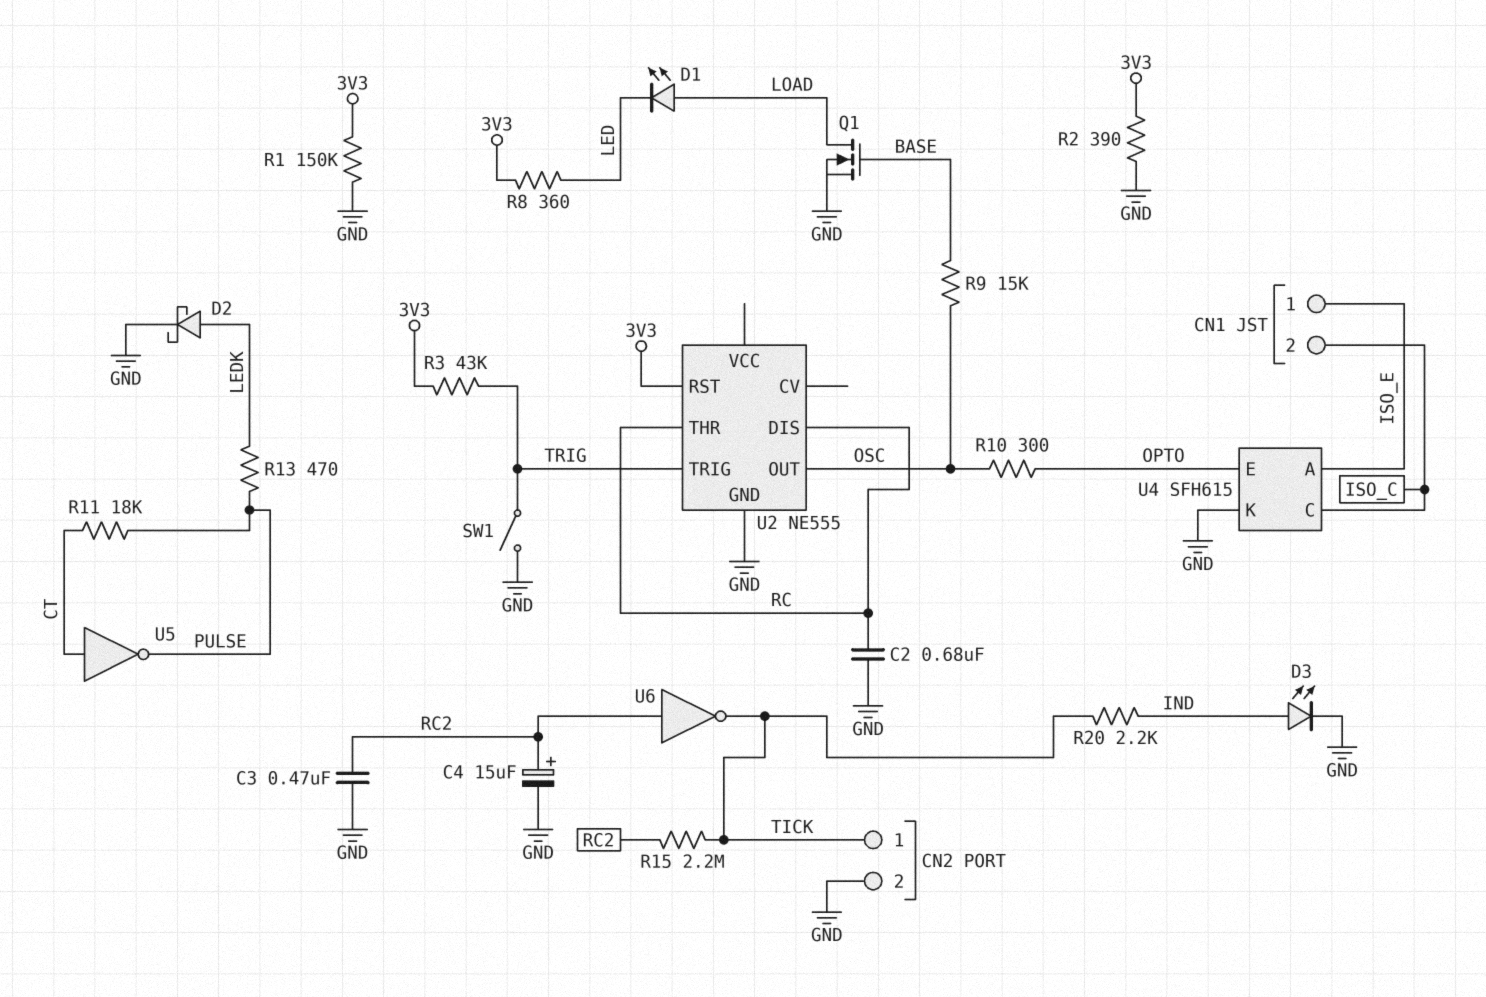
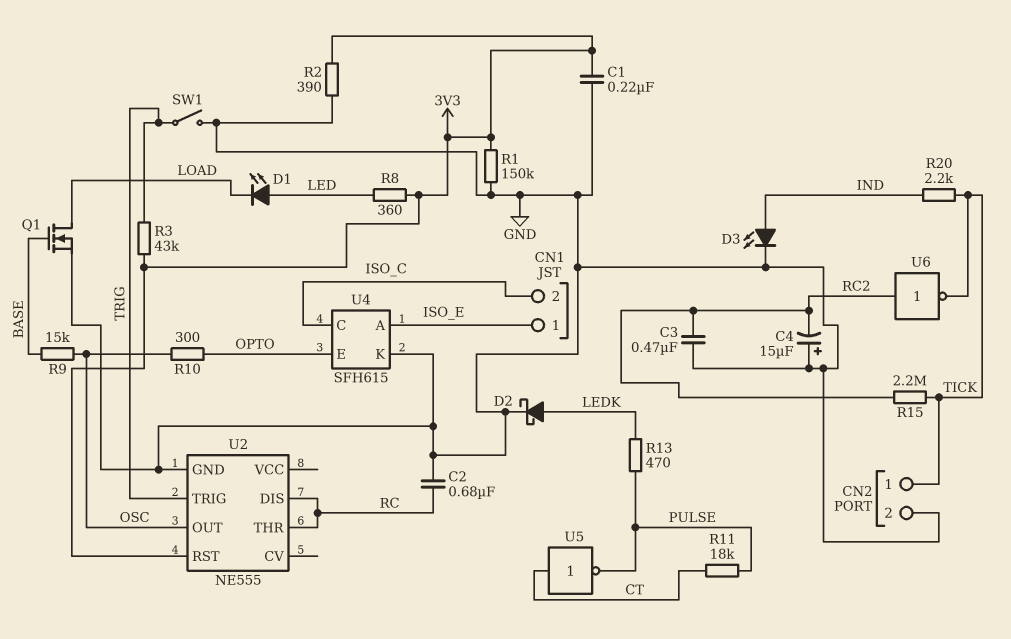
C1: none -> 220nF (3V3, GND)
C4: 15uF (plus RC2, minus GND) -> 15uF (plus GND, minus RC2)
D1: LED (A LOAD, K LED) -> LED (A LED, K LOAD)

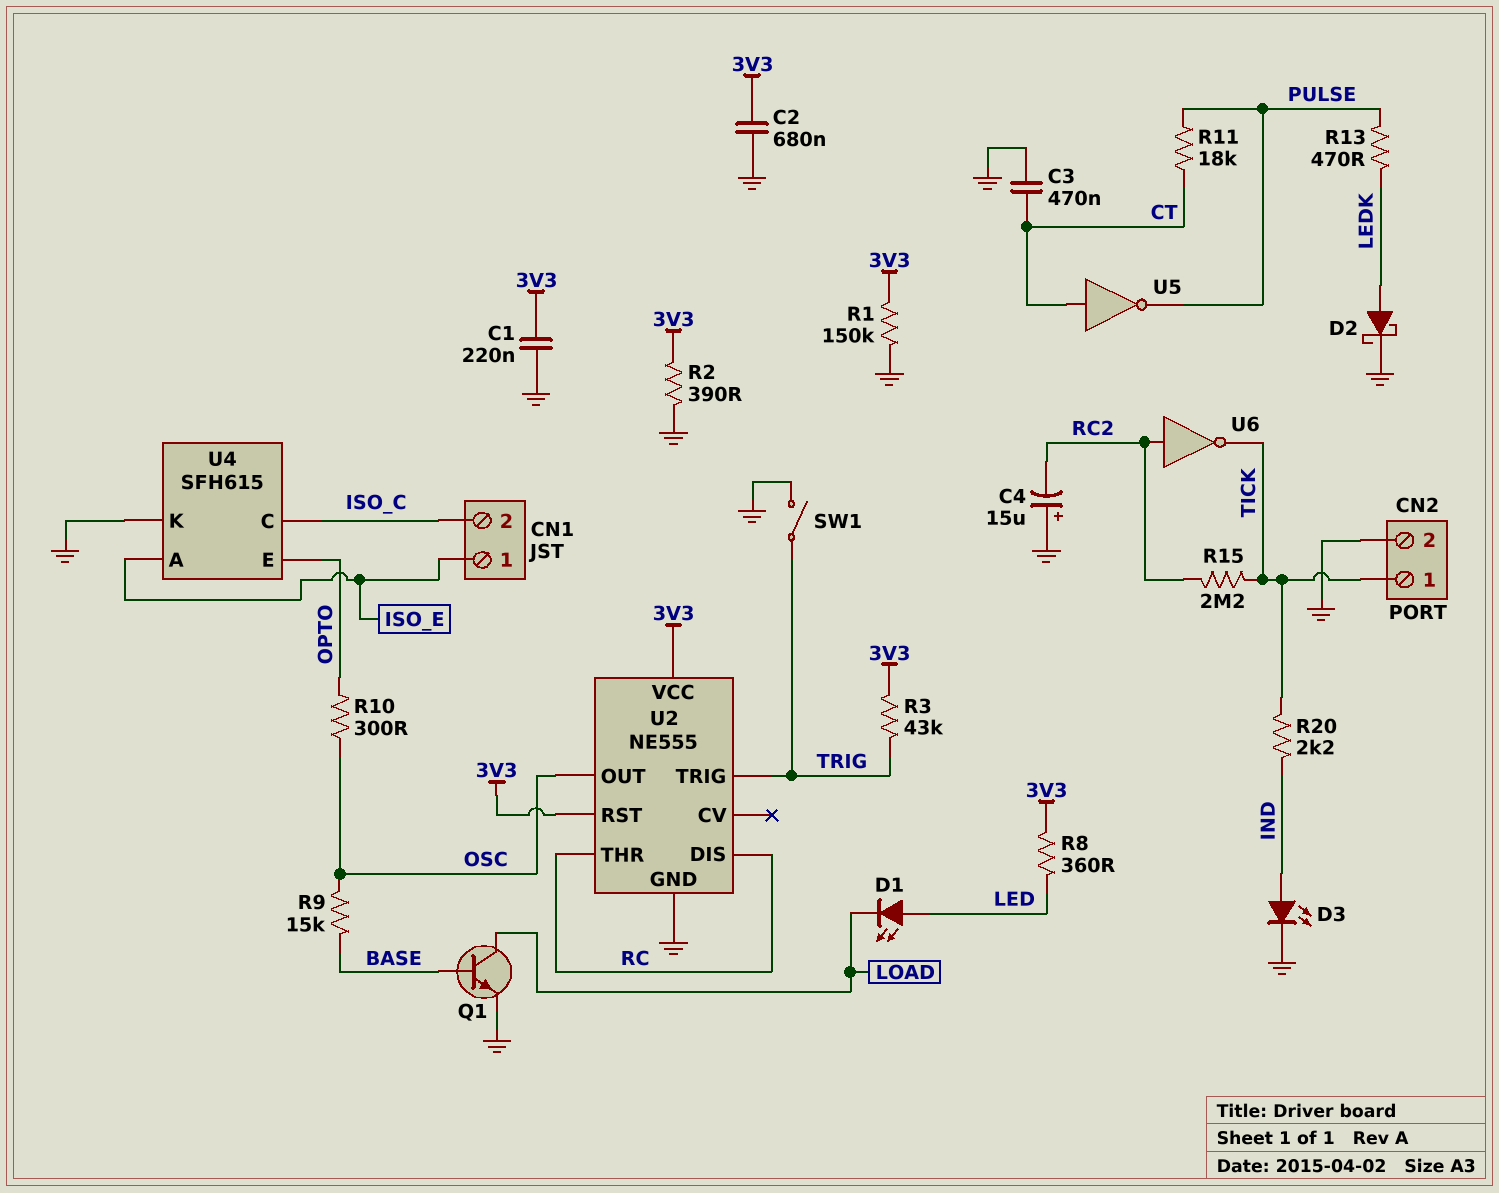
C2: 680nF (GND, RC) -> 680nF (3V3, GND)
C3: 470nF (GND, RC2) -> 470nF (CT, GND)
Q1: NMOS (G BASE, D LOAD, S GND) -> NPN (B BASE, C LOAD, E GND)
U2 pin VCC: none -> 3V3

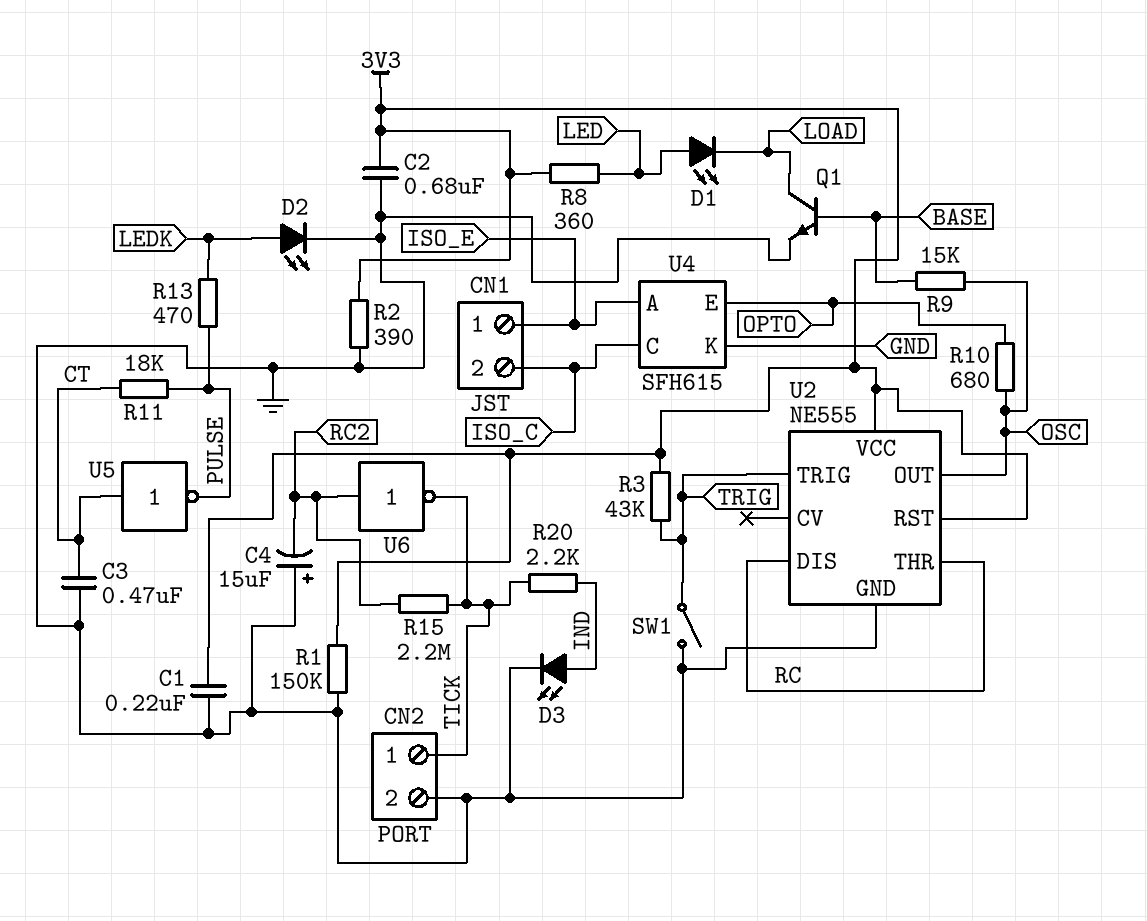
D2: schottky (A LEDK, K GND) -> LED (A LEDK, K GND)
R10: 300 (OPTO, OSC) -> 680 (OPTO, OSC)

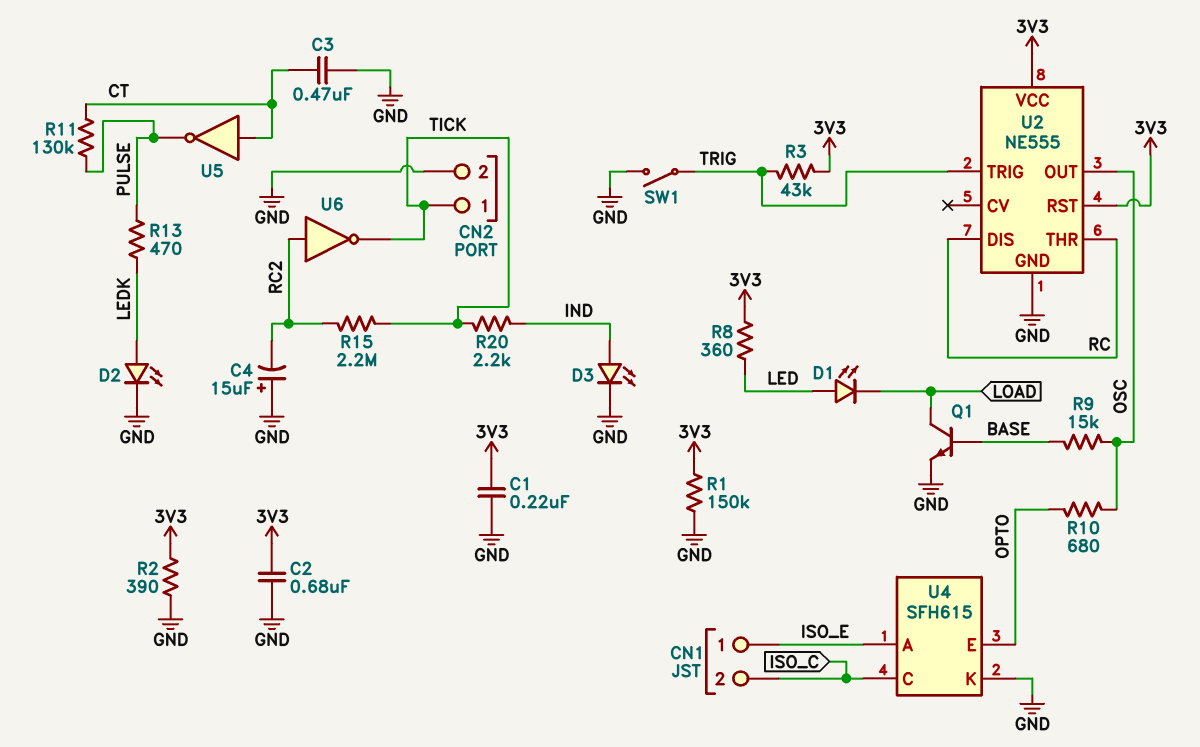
R11: 18k (CT, PULSE) -> 130k (CT, PULSE)

